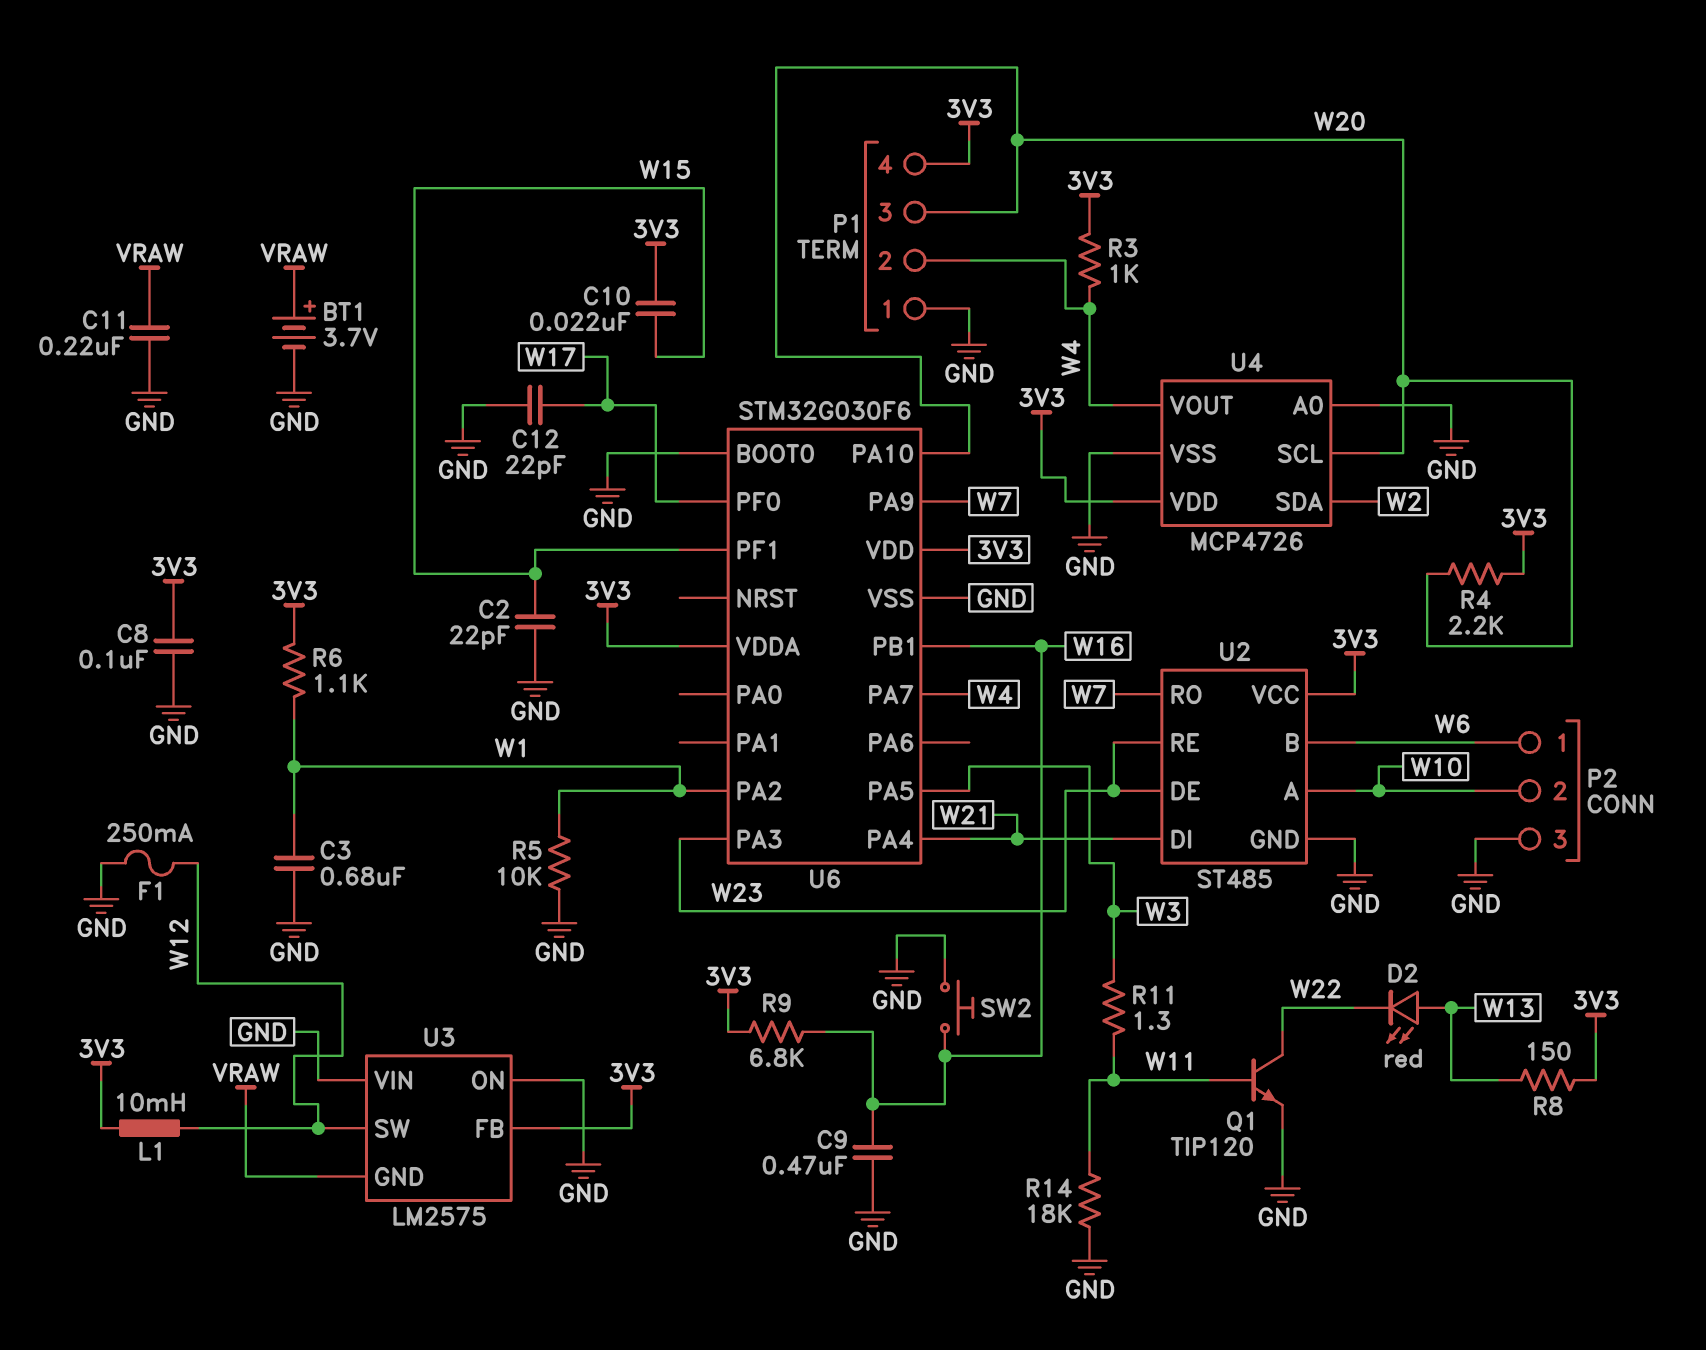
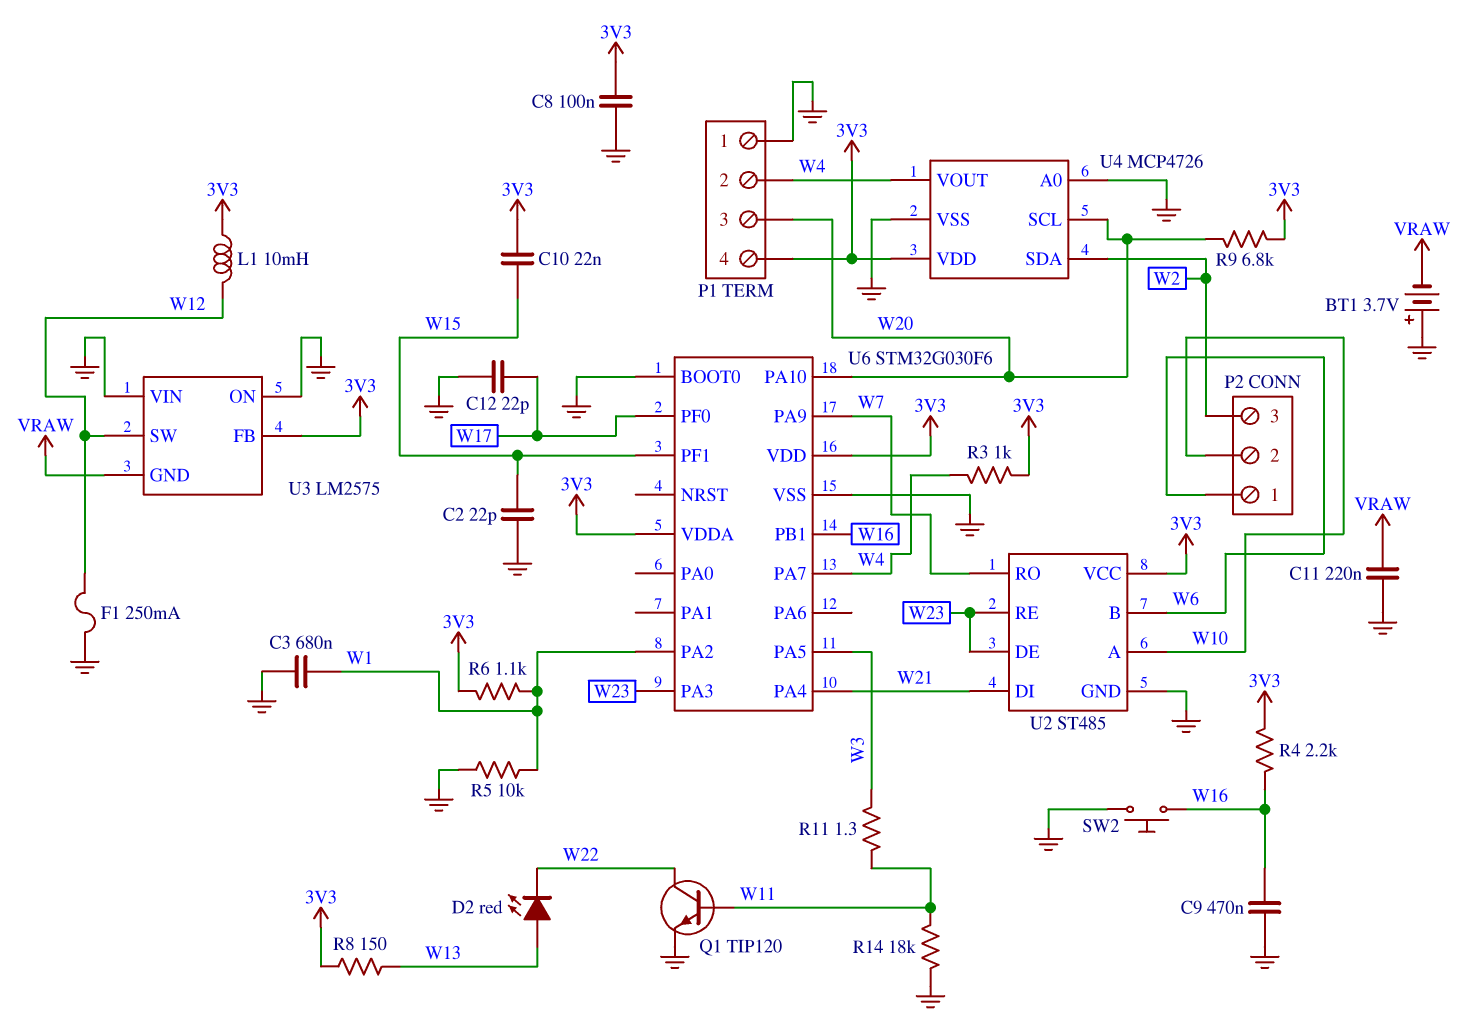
BT1: 3.7V (plus VRAW, minus GND) -> 3.7V (plus GND, minus VRAW)
P2 pin 3: GND -> W2
R4: 2.2k (3V3, W20) -> 2.2k (3V3, W16)
R9: 6.8k (3V3, W16) -> 6.8k (3V3, W20)

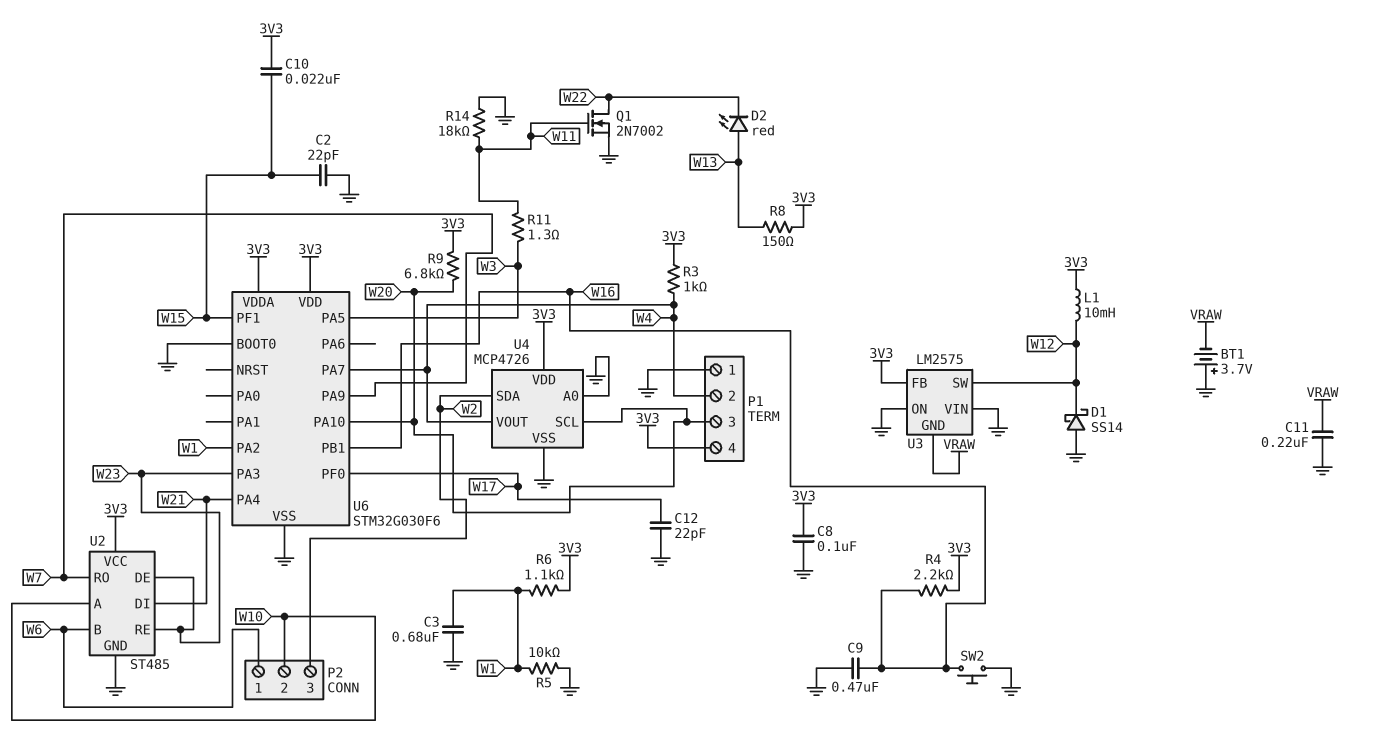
D1: none -> schottky SS14 (A GND, K W12)
F1: 250mA (GND, W12) -> none
Q1: NPN TIP120 (B W11, C W22, E GND) -> NMOS 2N7002 (G W11, D W22, S GND)

